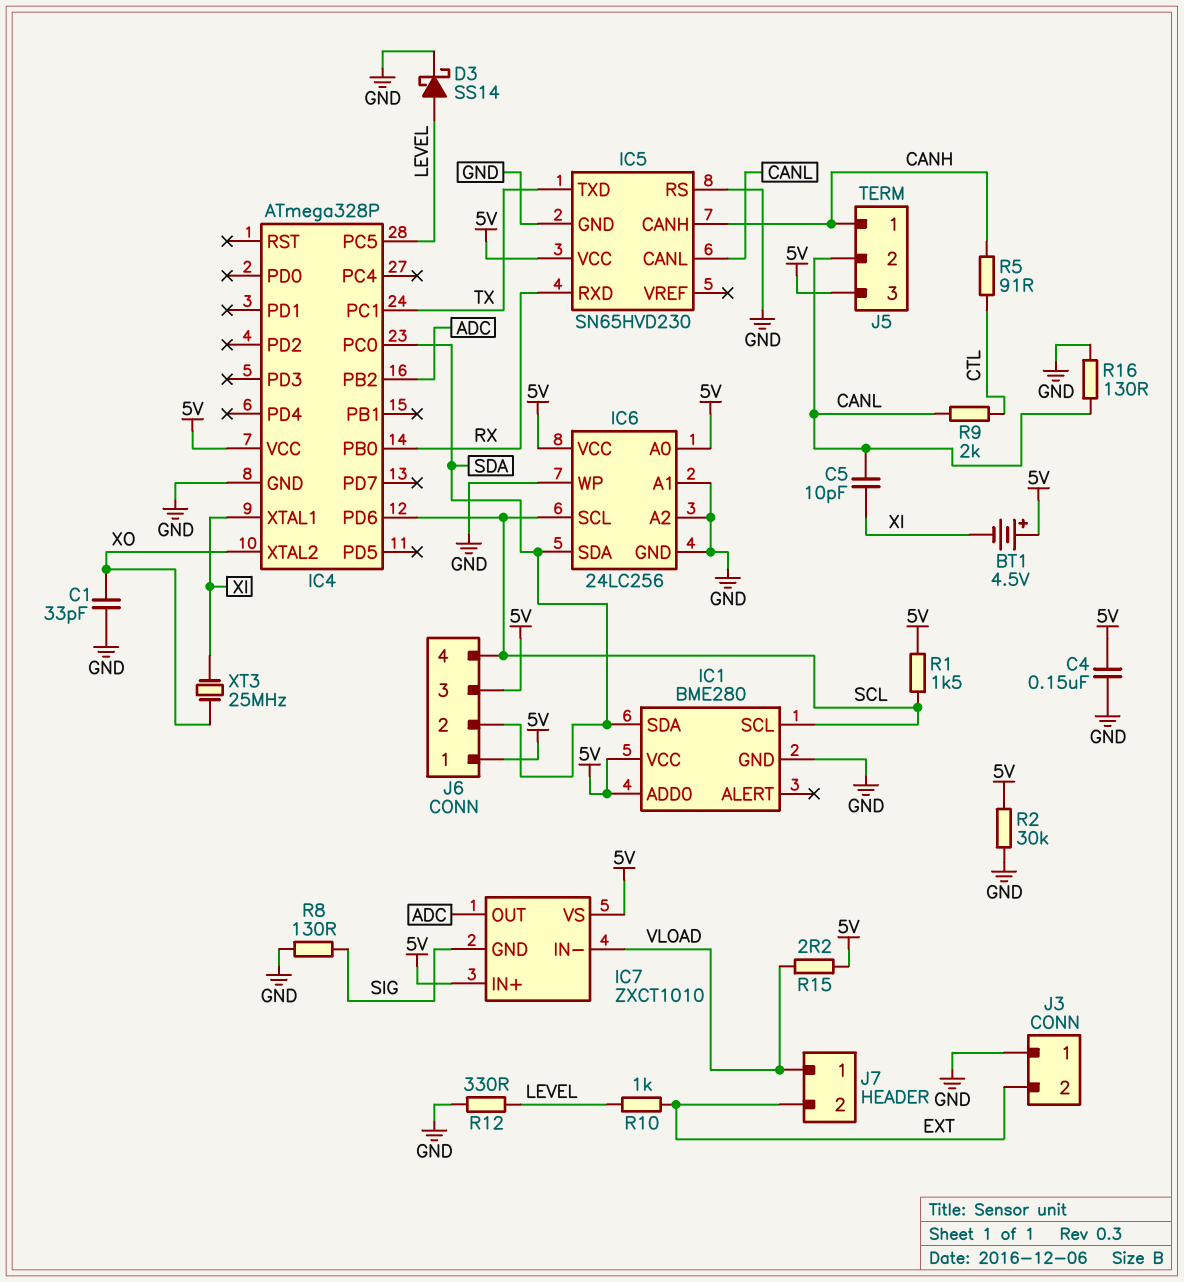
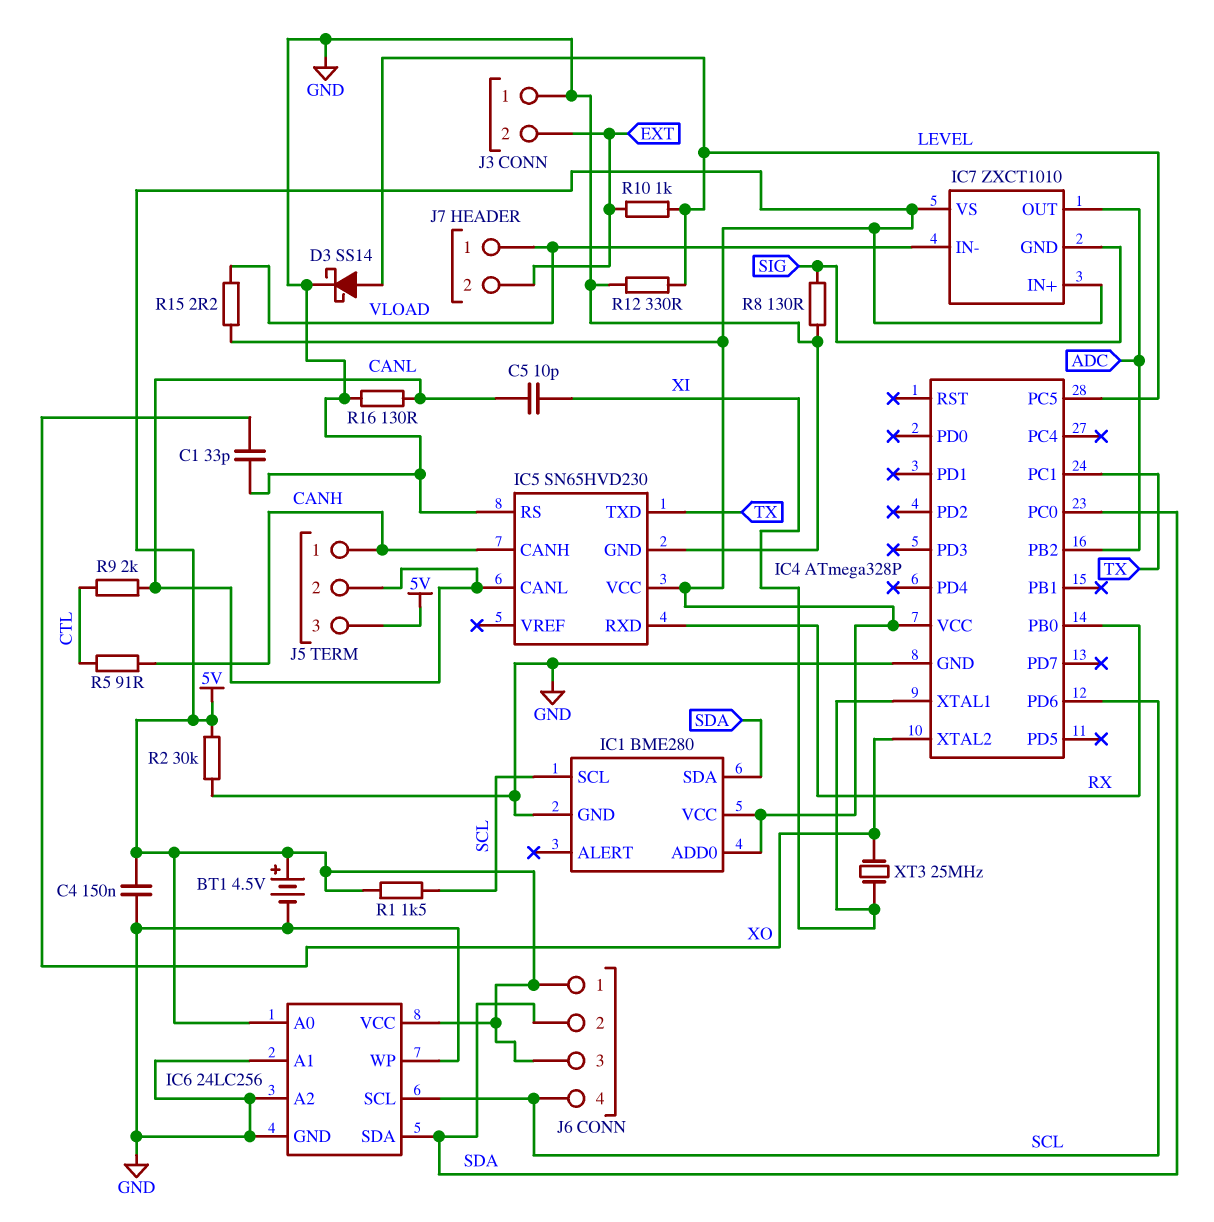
BT1: 4.5V (plus 5V, minus XI) -> 4.5V (plus 5V, minus GND)

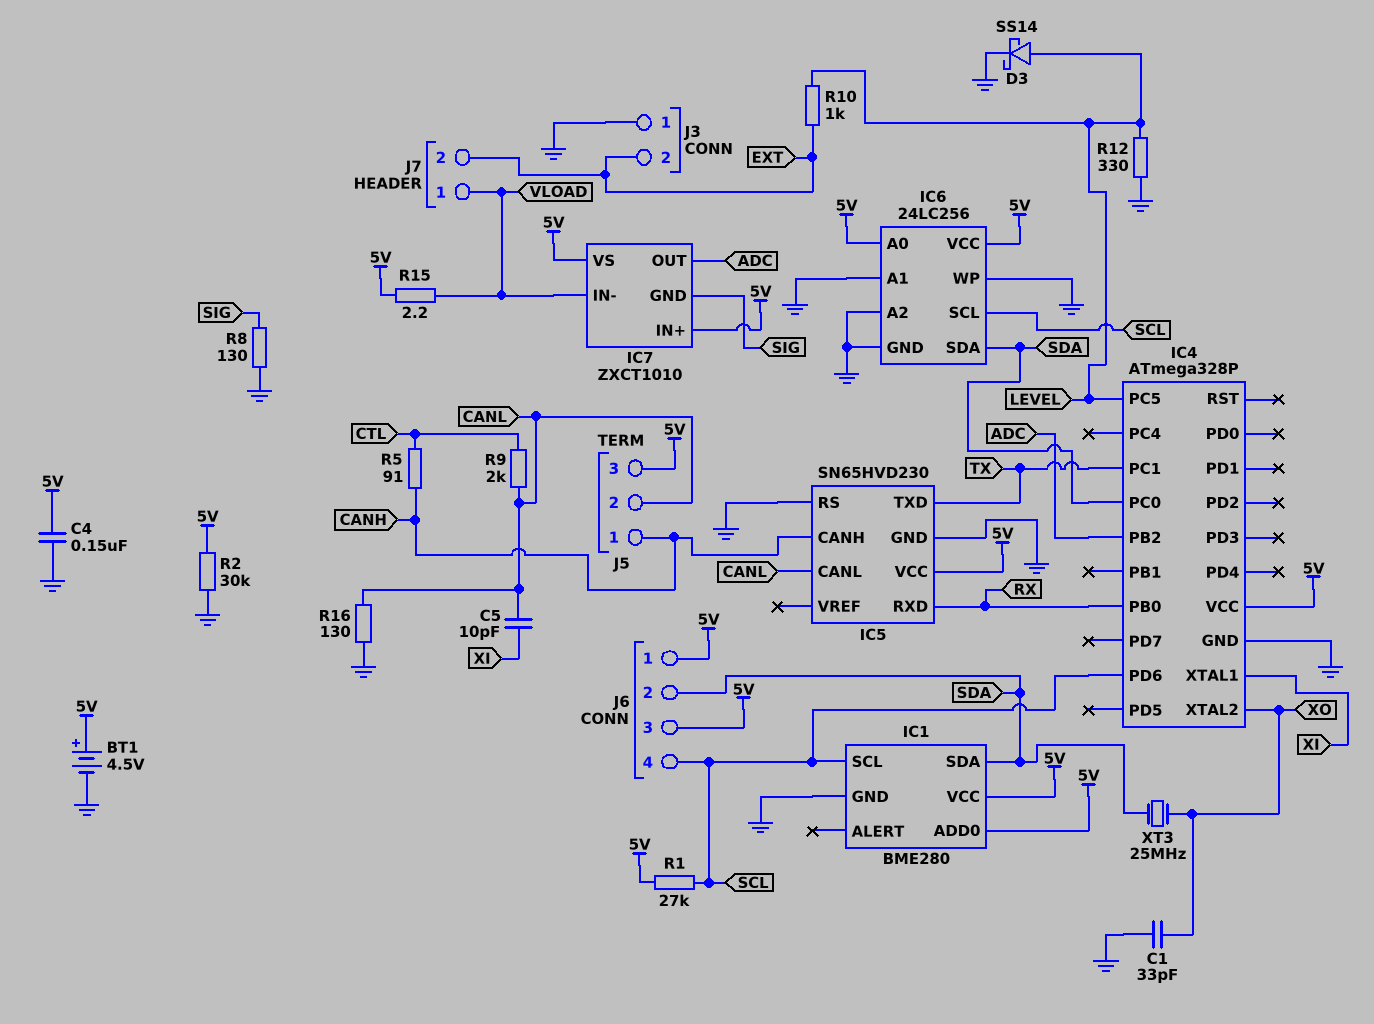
R1: 1.5k (5V, SCL) -> 27k (5V, SCL)
XT3: 25MHz (XI, XO) -> 25MHz (SDA, XO)

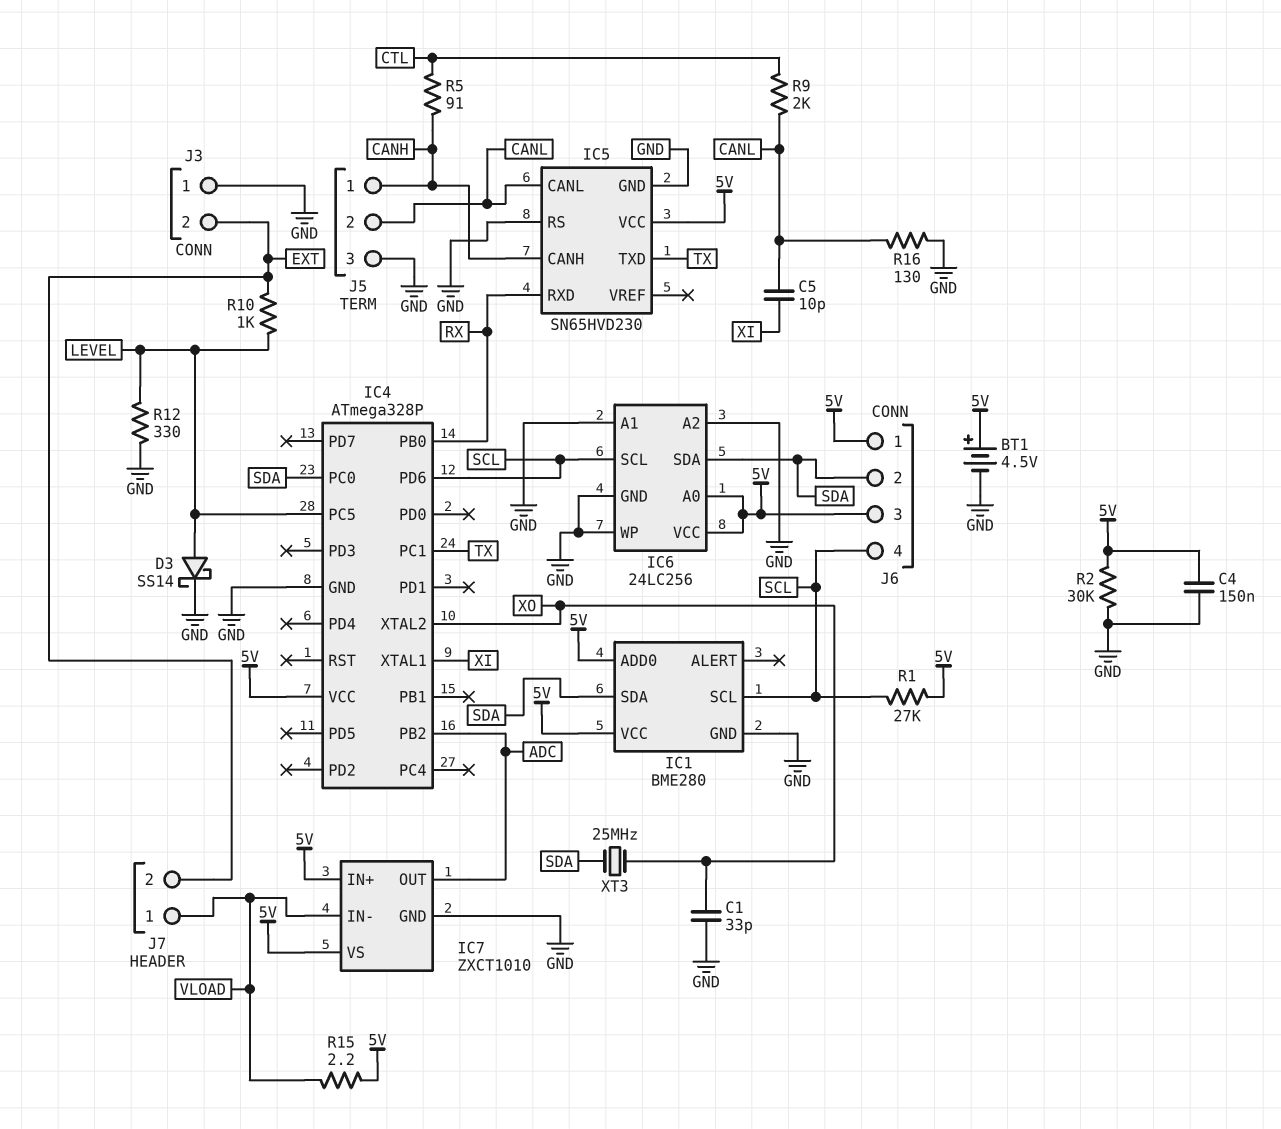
IC7 pin GND: SIG -> GND
J5 pin 3: 5V -> GND
R8: 130 (GND, SIG) -> none

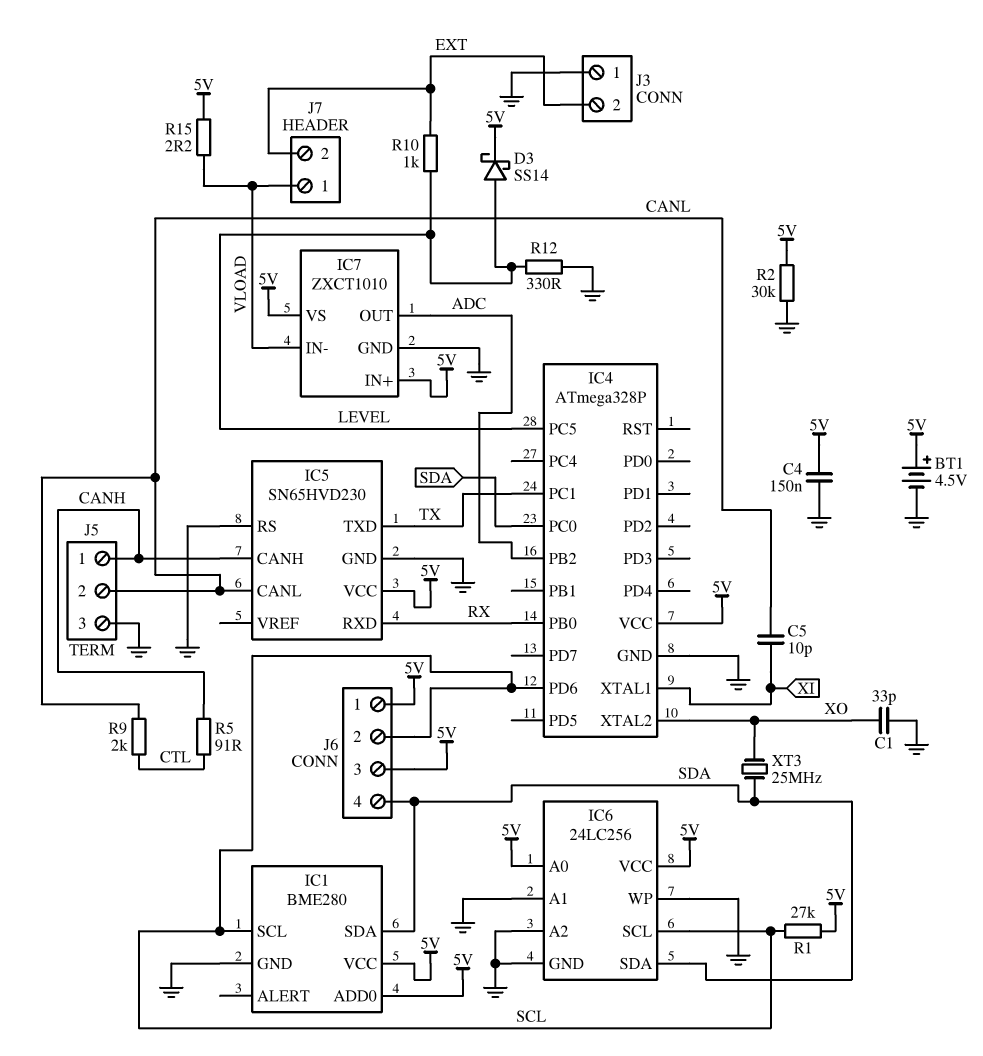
D3: schottky SS14 (A LEVEL, K GND) -> schottky SS14 (A LEVEL, K 5V)
J6 pin 2: SDA -> SCL
J6 pin 4: SCL -> SDA
R16: 130 (CANL, GND) -> none

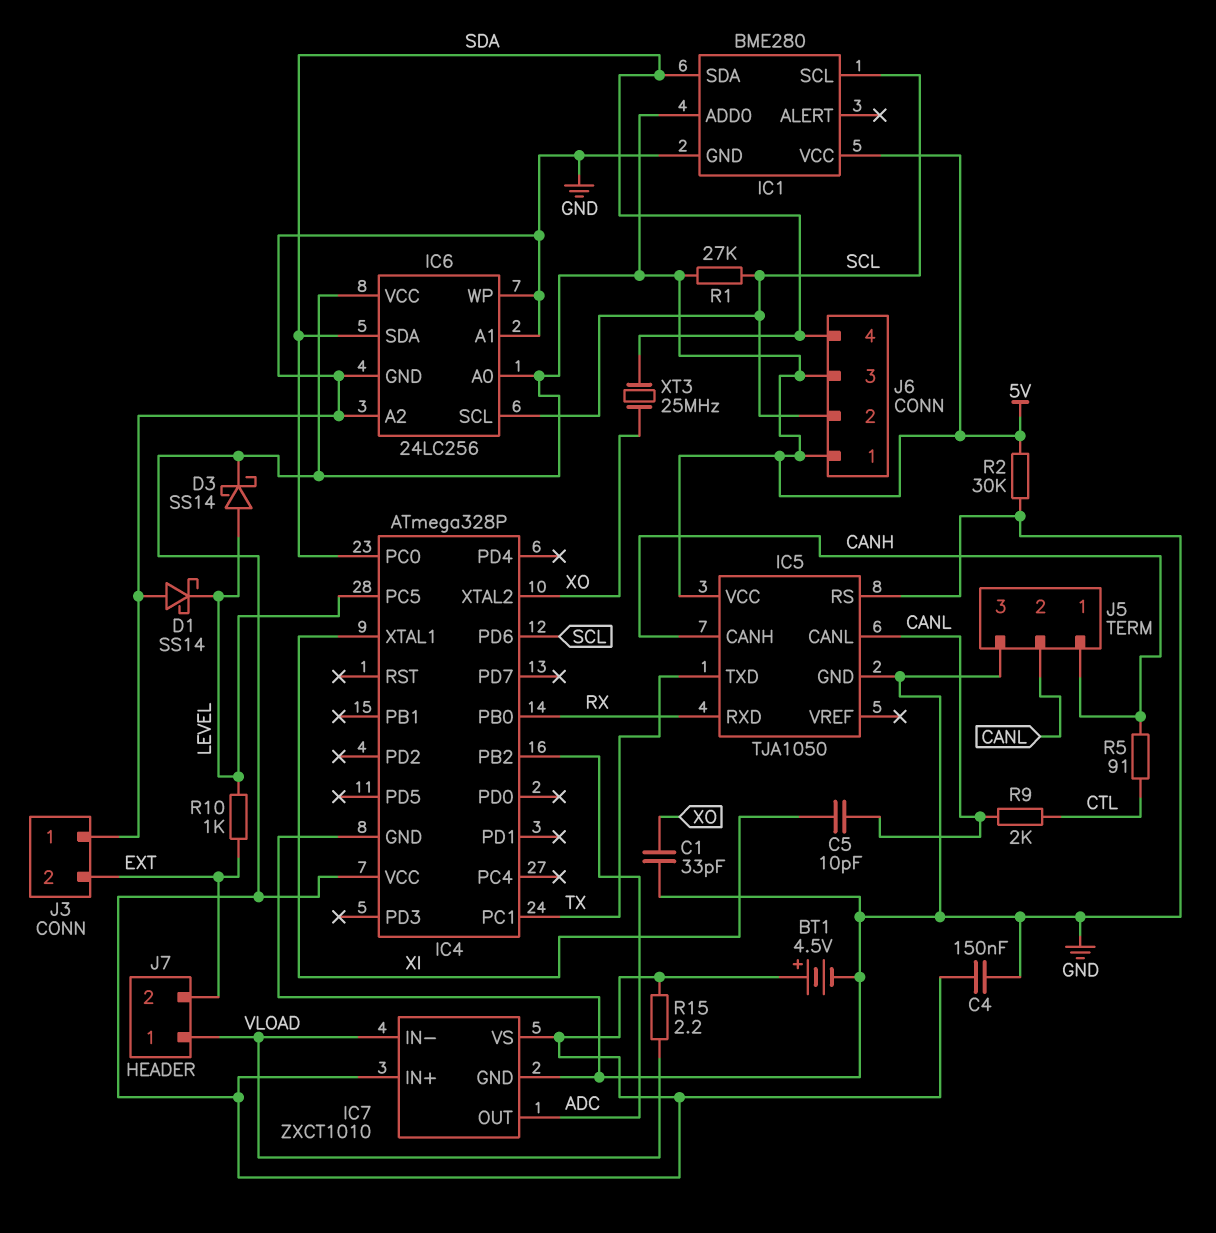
D1: none -> schottky SS14 (A GND, K LEVEL)
IC5: SN65HVD230 -> TJA1050
R12: 330 (GND, LEVEL) -> none

